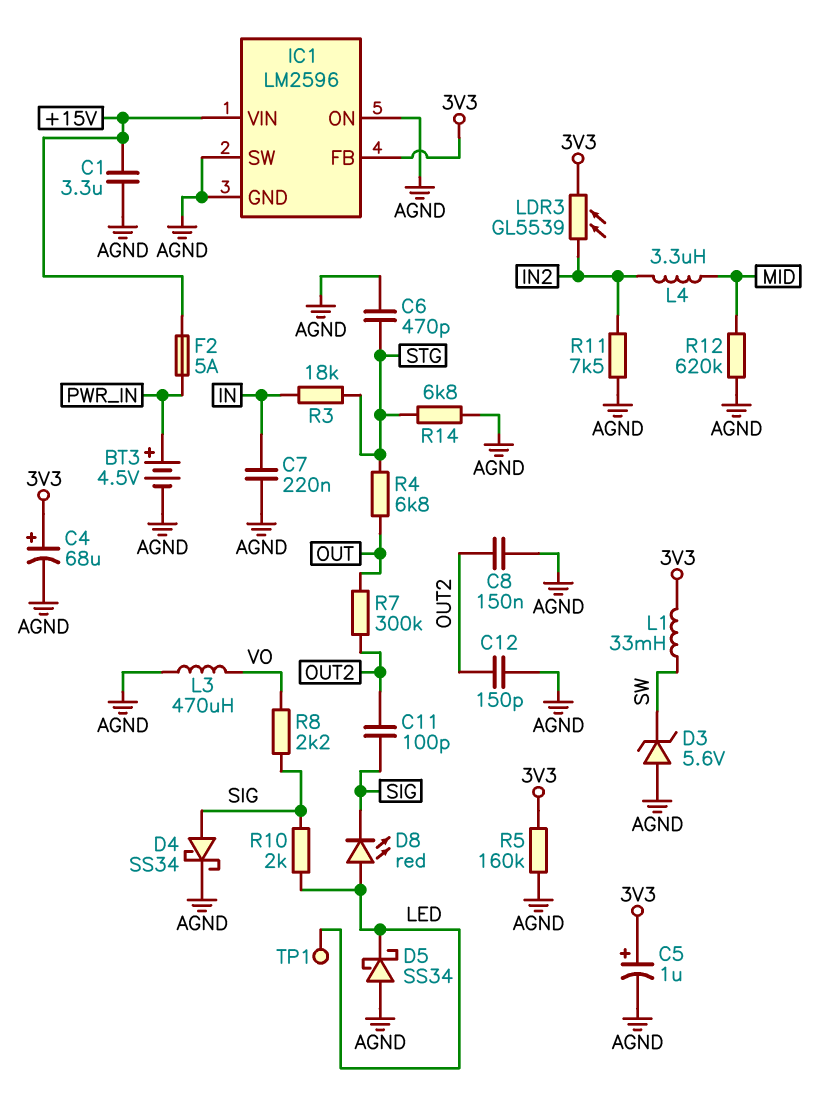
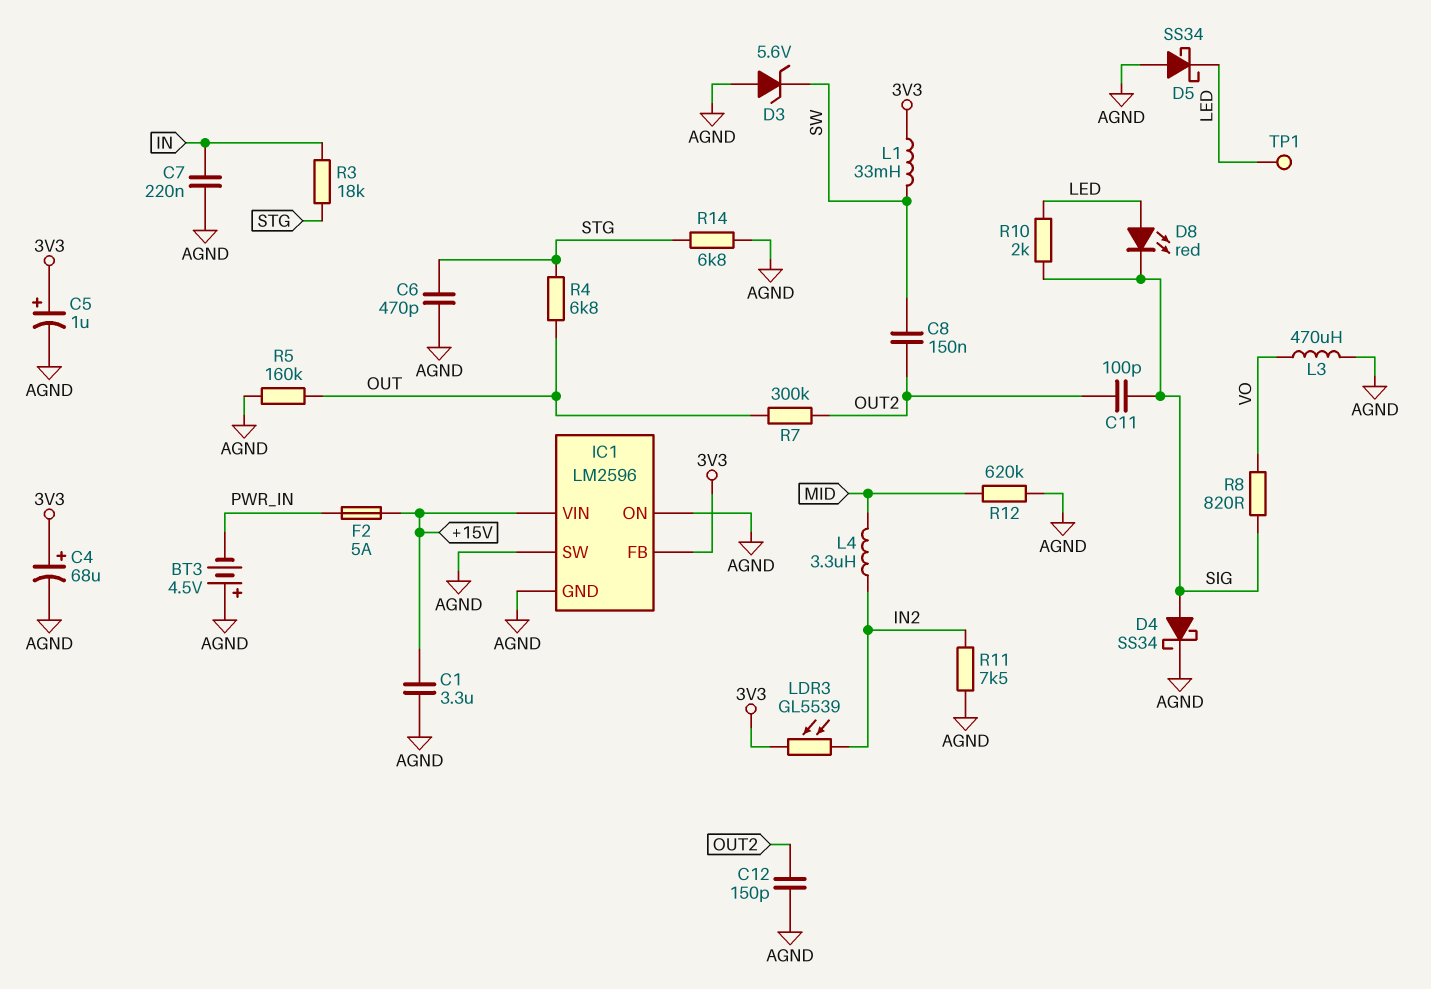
BT3: 4.5V (plus PWR_IN, minus AGND) -> 4.5V (plus AGND, minus PWR_IN)
C8: 150nF (AGND, OUT2) -> 150nF (OUT2, SW)
R5: 160k (3V3, AGND) -> 160k (AGND, OUT)
R8: 2.2k (SIG, VO) -> 820 (SIG, VO)

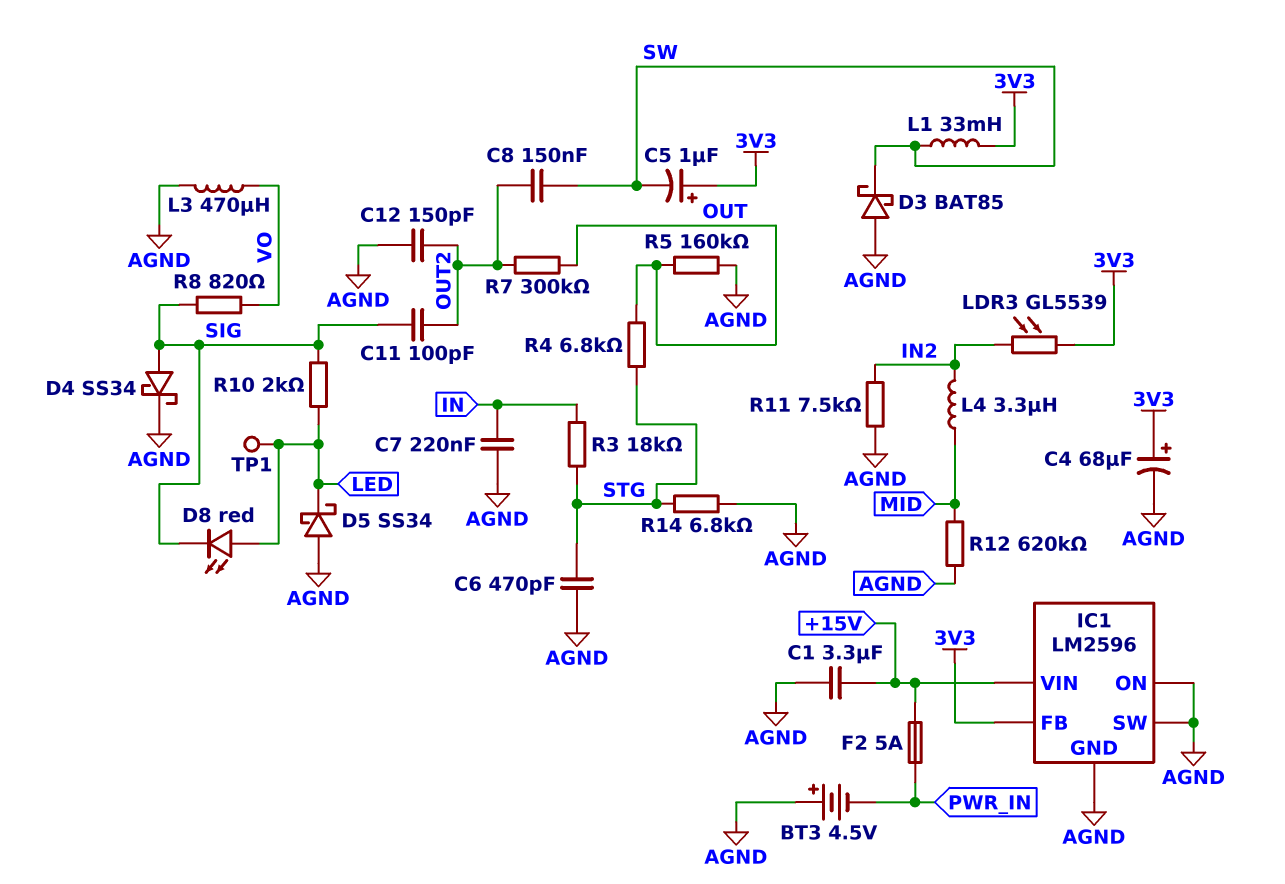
C5: 1uF (plus 3V3, minus AGND) -> 1uF (plus 3V3, minus SW)
D3: zener 5.6V (A AGND, K SW) -> schottky BAT85 (A AGND, K SW)

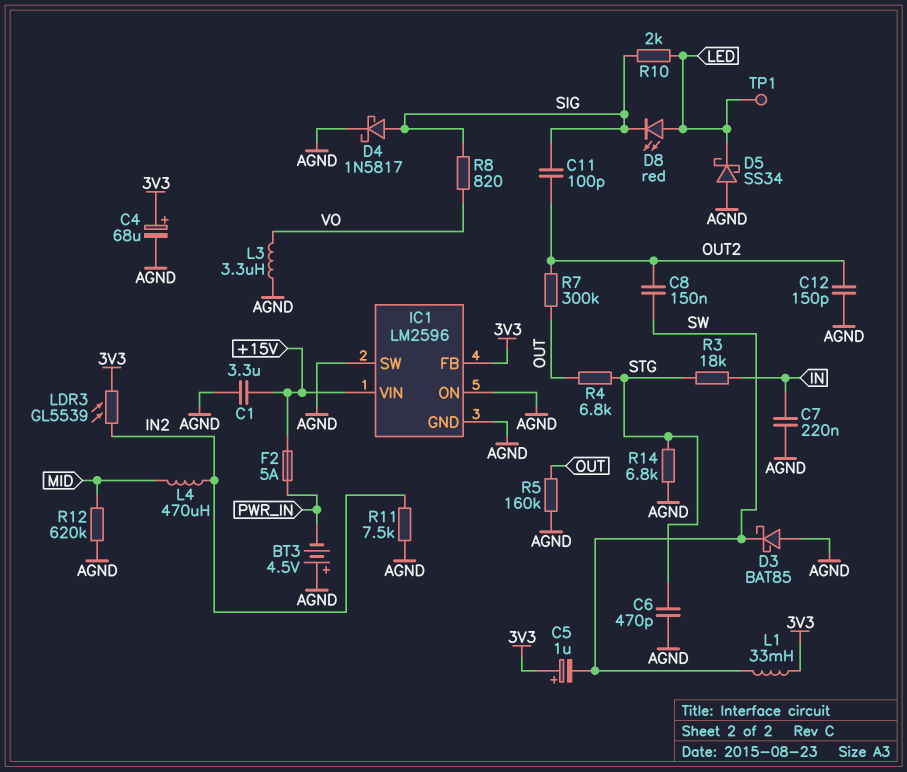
D4: schottky SS34 (A SIG, K AGND) -> schottky 1N5817 (A SIG, K AGND)
L3: 470uH (AGND, VO) -> 3.3uH (AGND, VO)
L4: 3.3uH (IN2, MID) -> 470uH (IN2, MID)

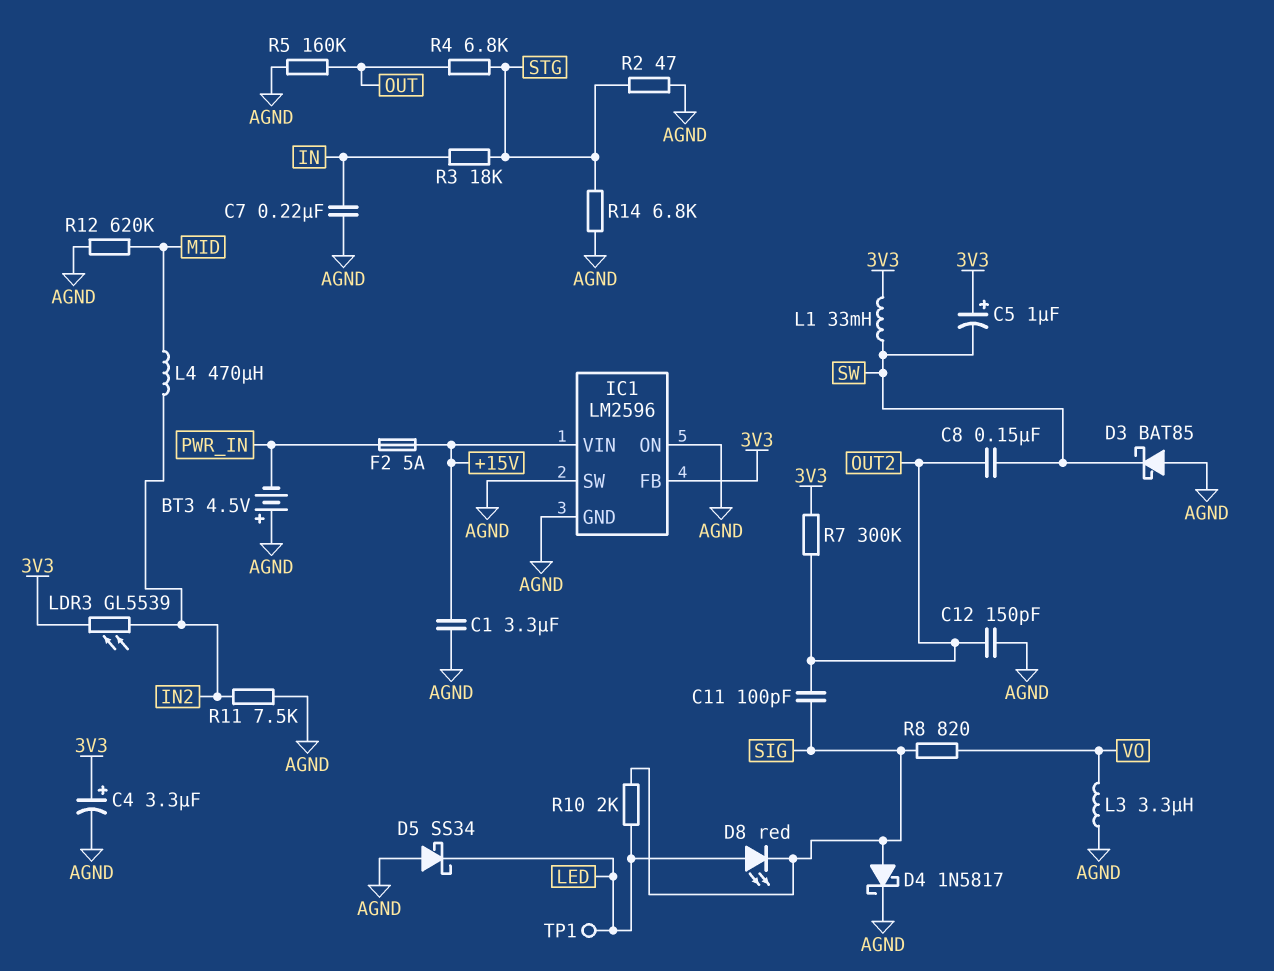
C4: 68uF (plus 3V3, minus AGND) -> 3.3uF (plus 3V3, minus AGND)
C6: 470pF (AGND, STG) -> none
R2: none -> 47 (AGND, STG)
R7: 300k (OUT, OUT2) -> 300k (3V3, OUT2)

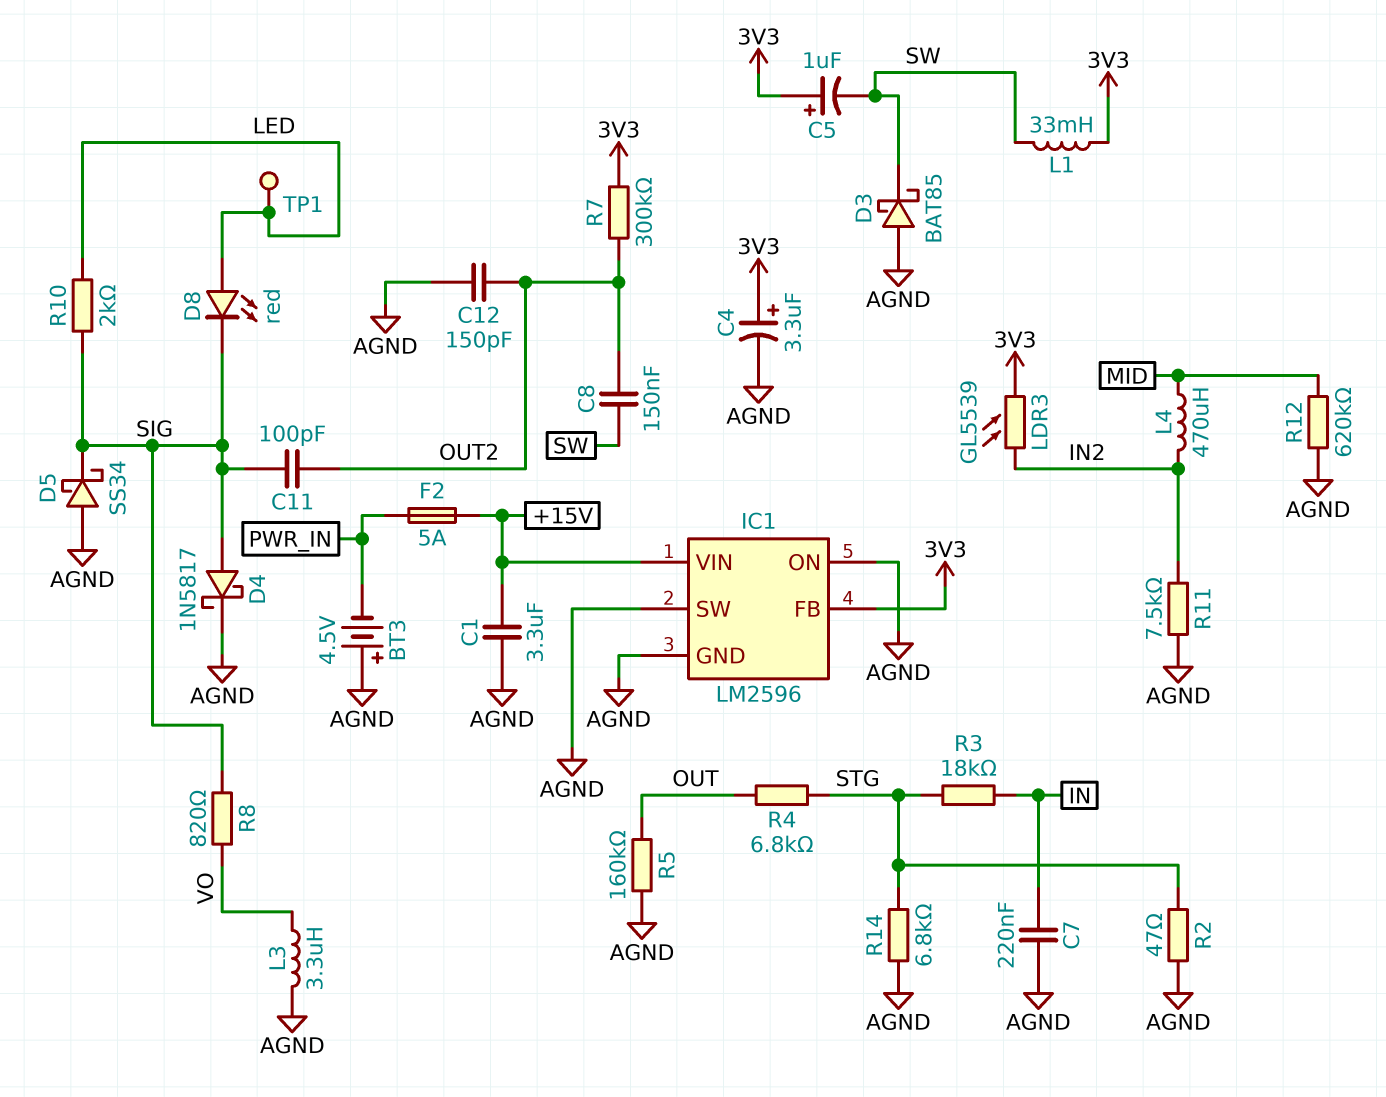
D5: schottky SS34 (A AGND, K LED) -> schottky SS34 (A AGND, K SIG)

